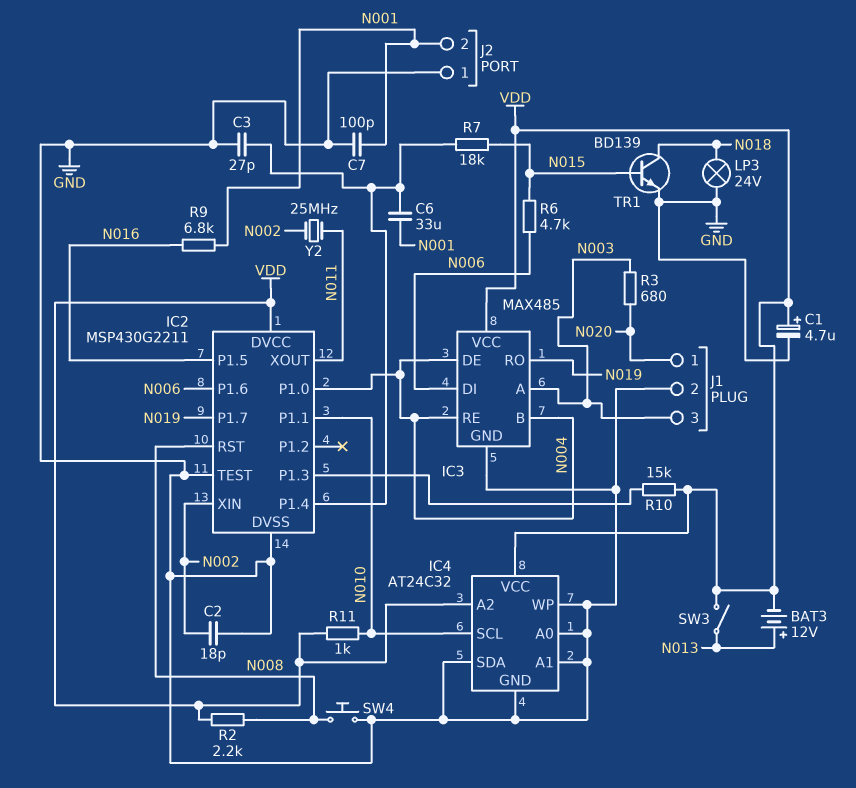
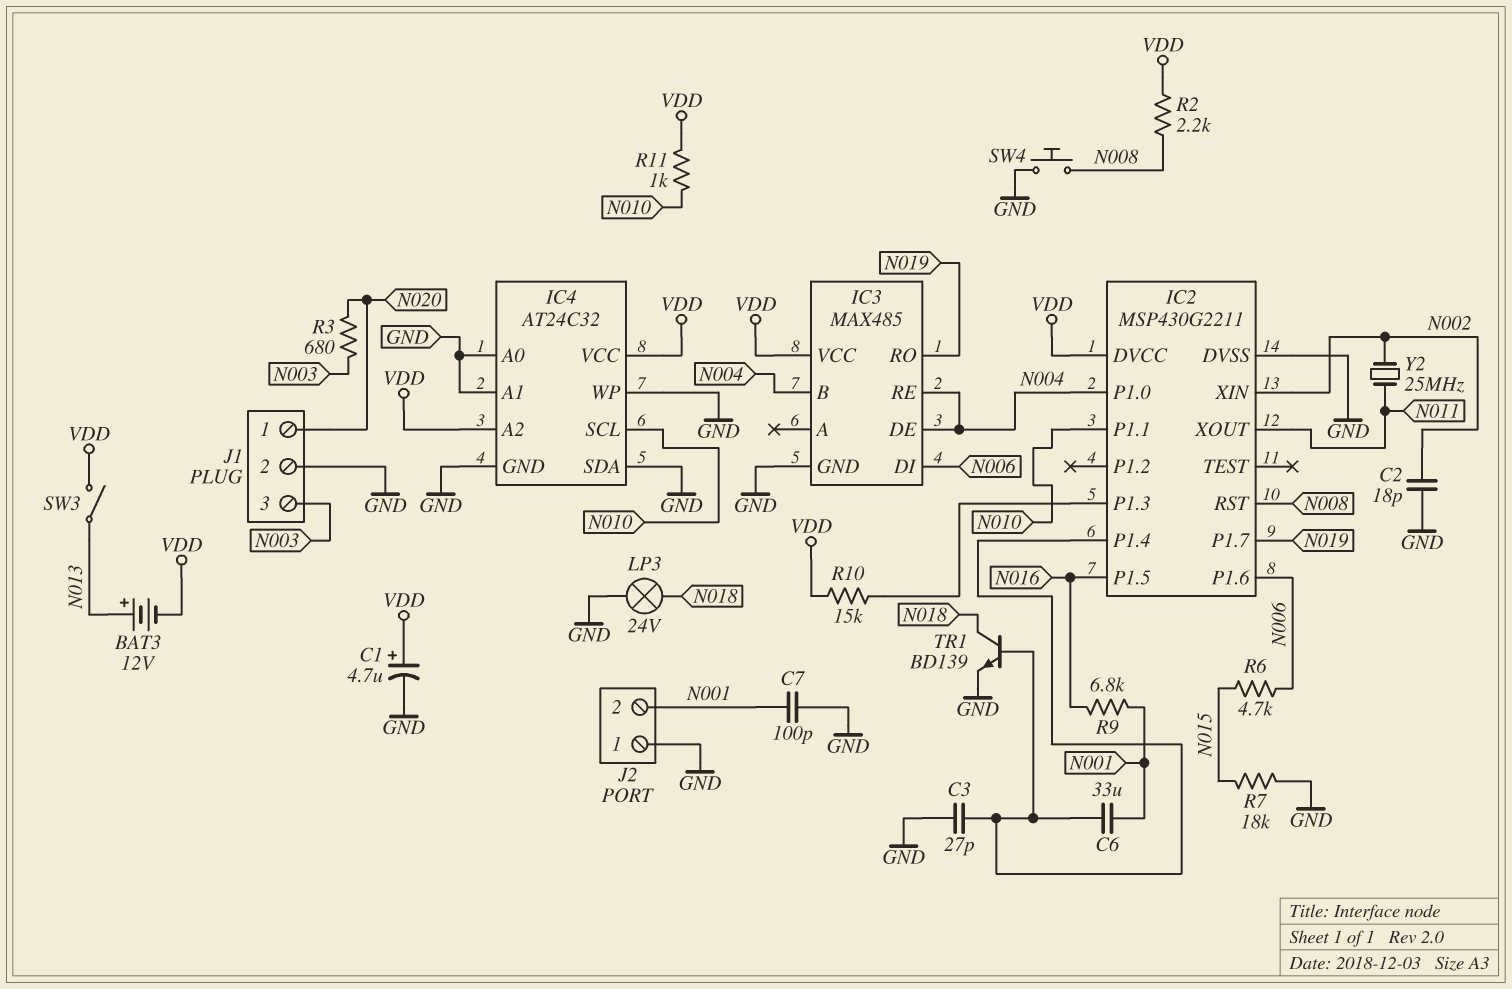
IC2 pin TEST: GND -> none
IC3 pin A: N003 -> none
R7: 18k (IC2/P1.4, N015) -> 18k (GND, N015)
TR1: NPN BD139 (B N015, C N018, E GND) -> NPN BD139 (B IC2/P1.4, C N018, E GND)

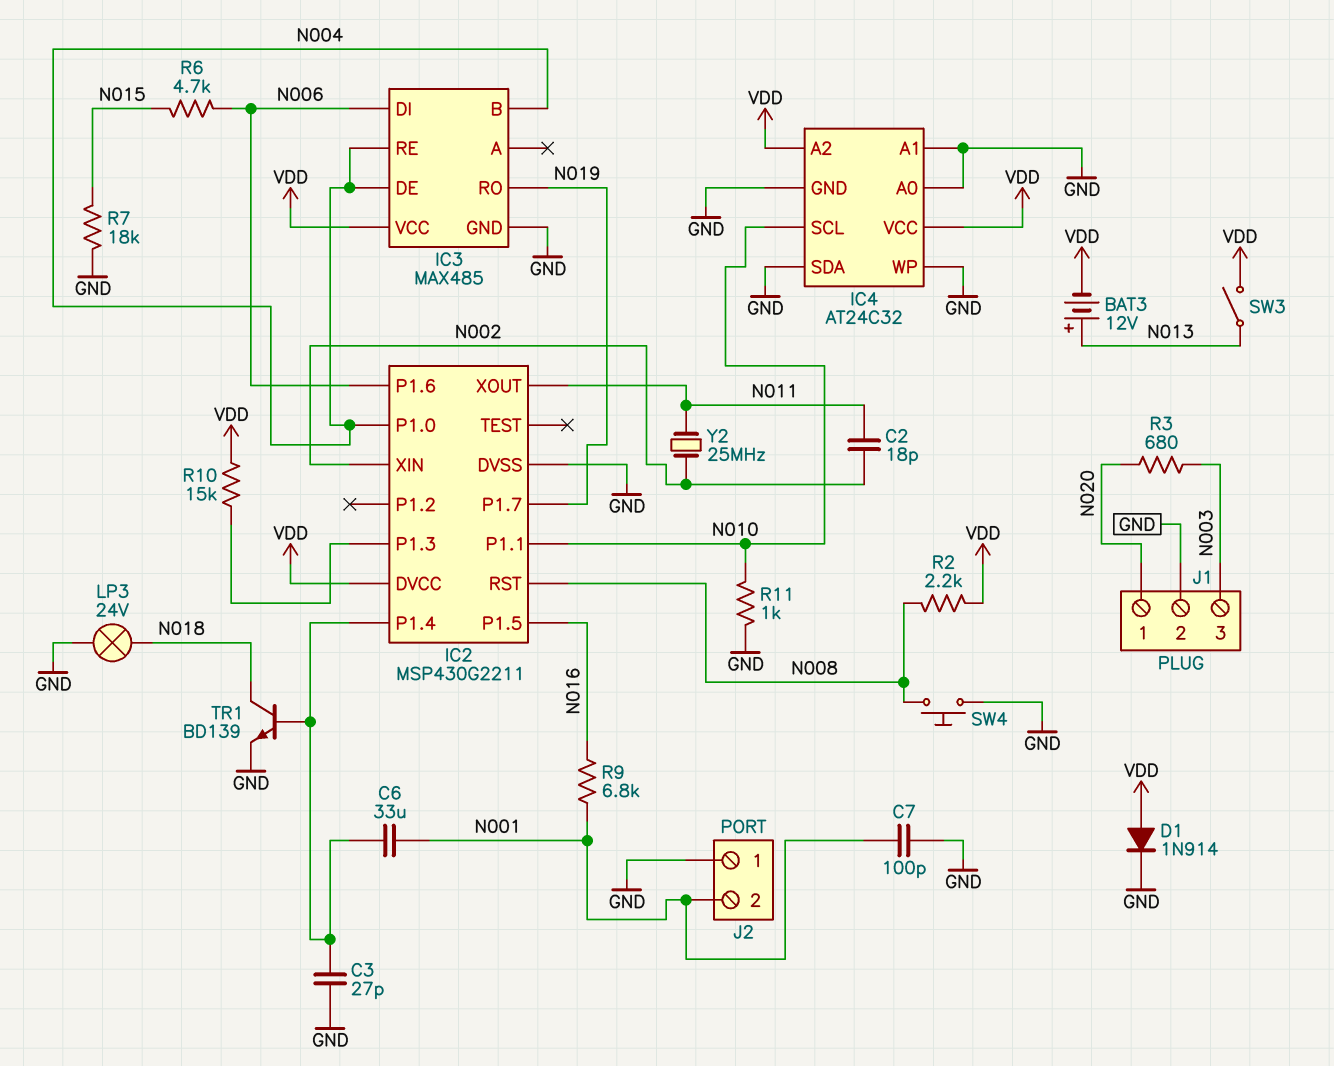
C1: 4.7uF (plus VDD, minus GND) -> none
C2: 18pF (GND, N002) -> 18pF (N002, N011)
D1: none -> diode 1N914 (A VDD, K GND)
R11: 1k (N010, VDD) -> 1k (GND, N010)

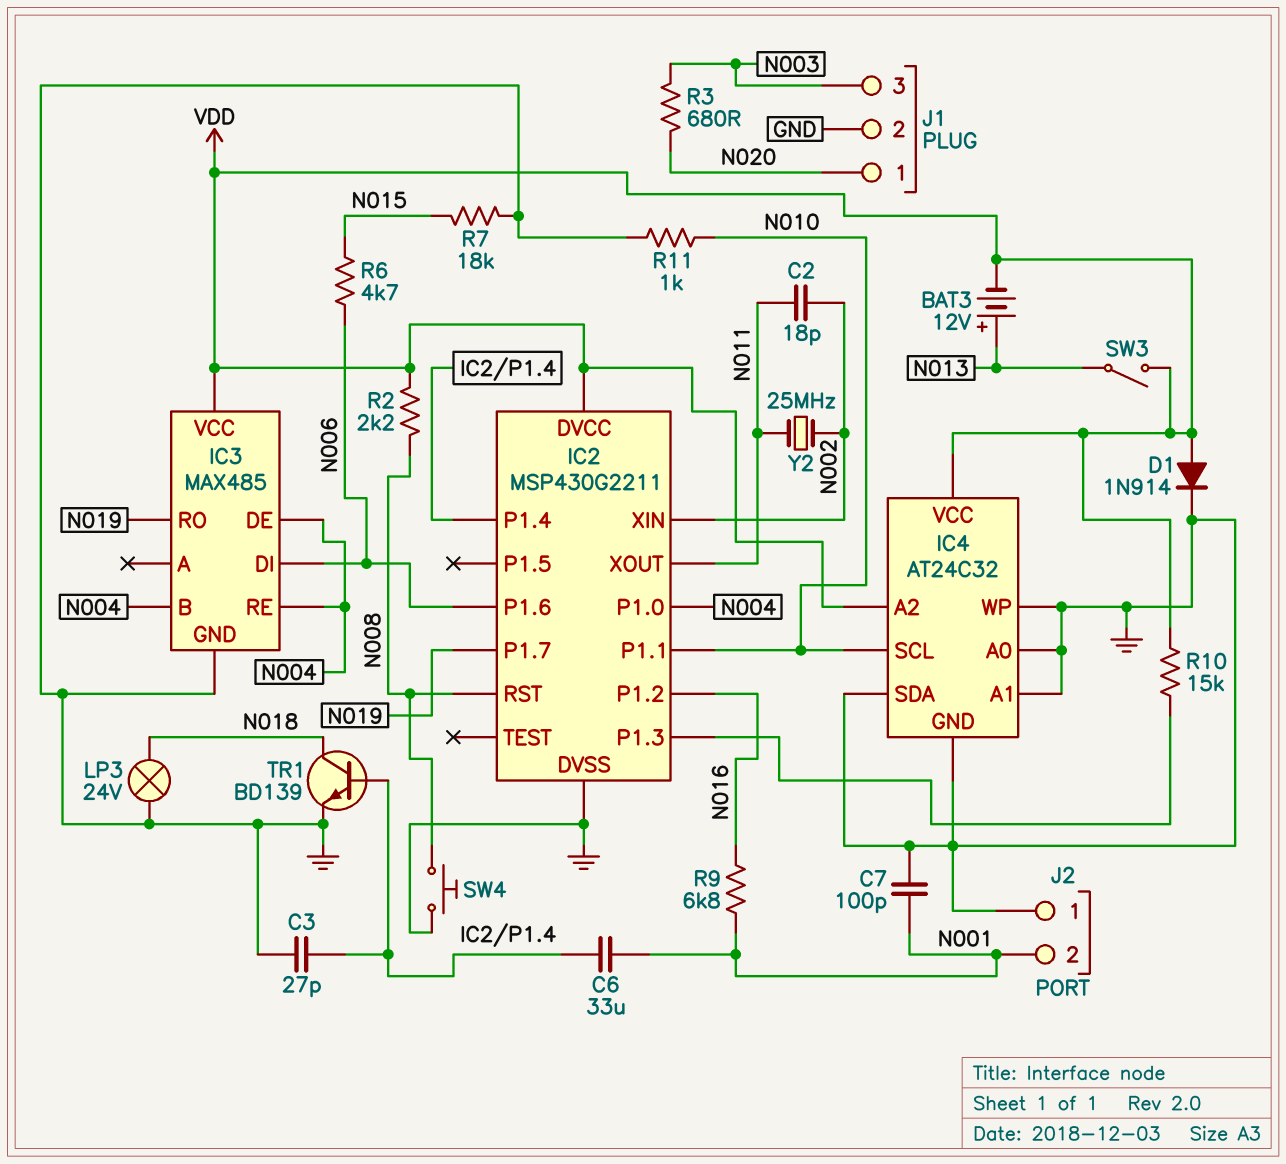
IC2 pin P1.2: none -> N016
IC2 pin P1.5: N016 -> none

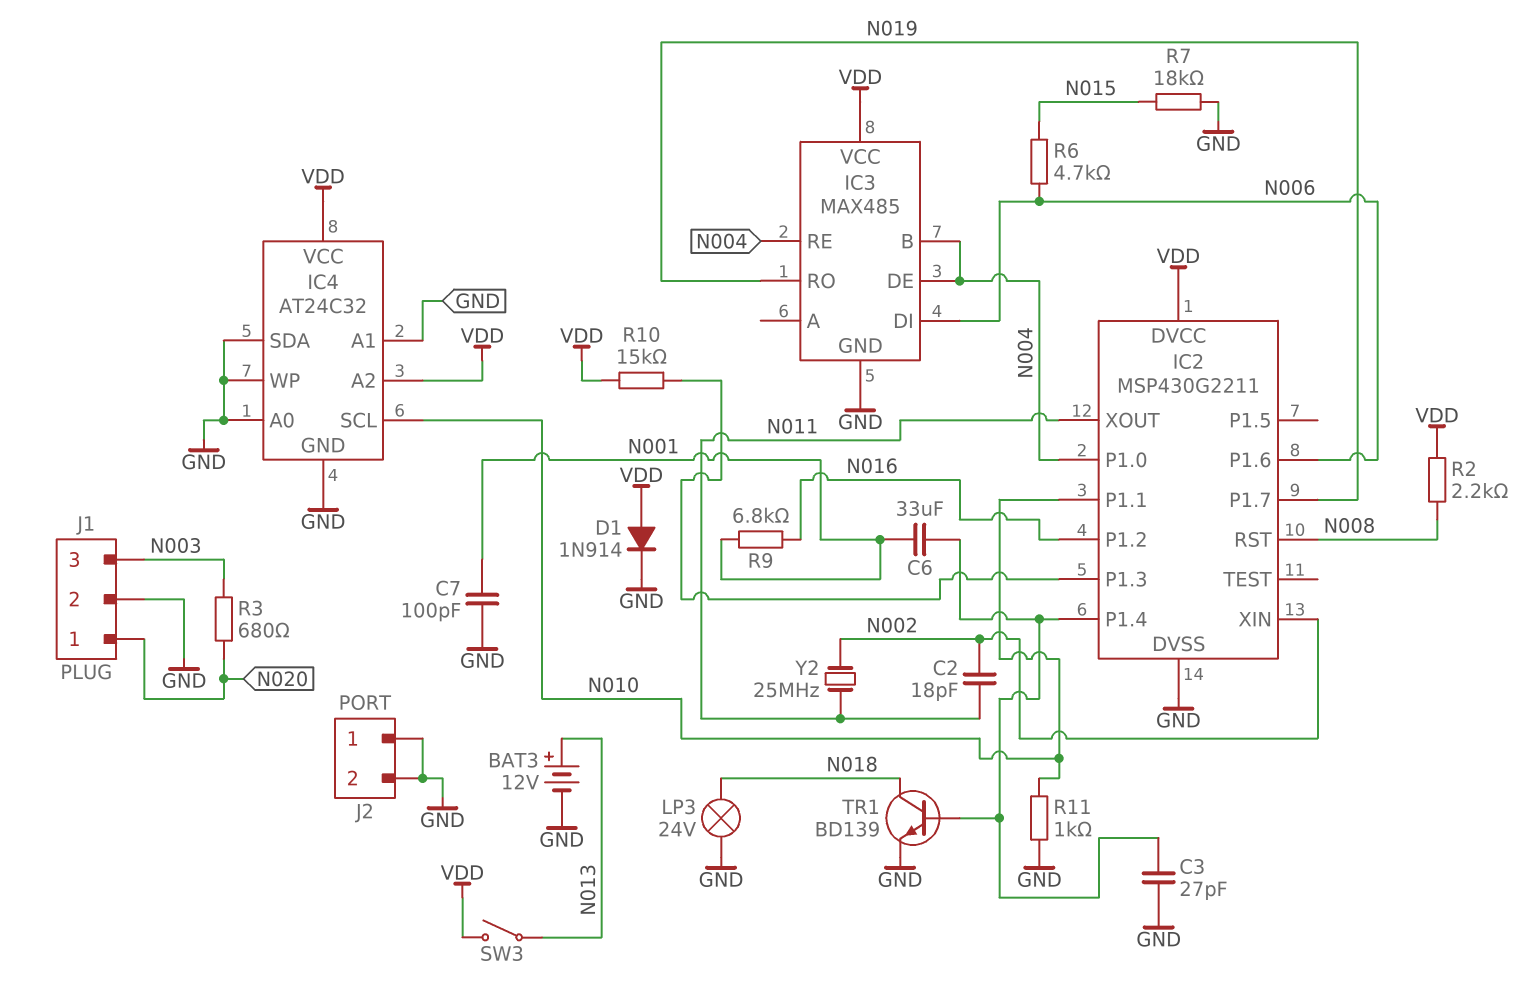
BAT3: 12V (plus N013, minus VDD) -> 12V (plus N013, minus GND)
J2 pin 2: N001 -> GND
SW4: button (GND, N008) -> none

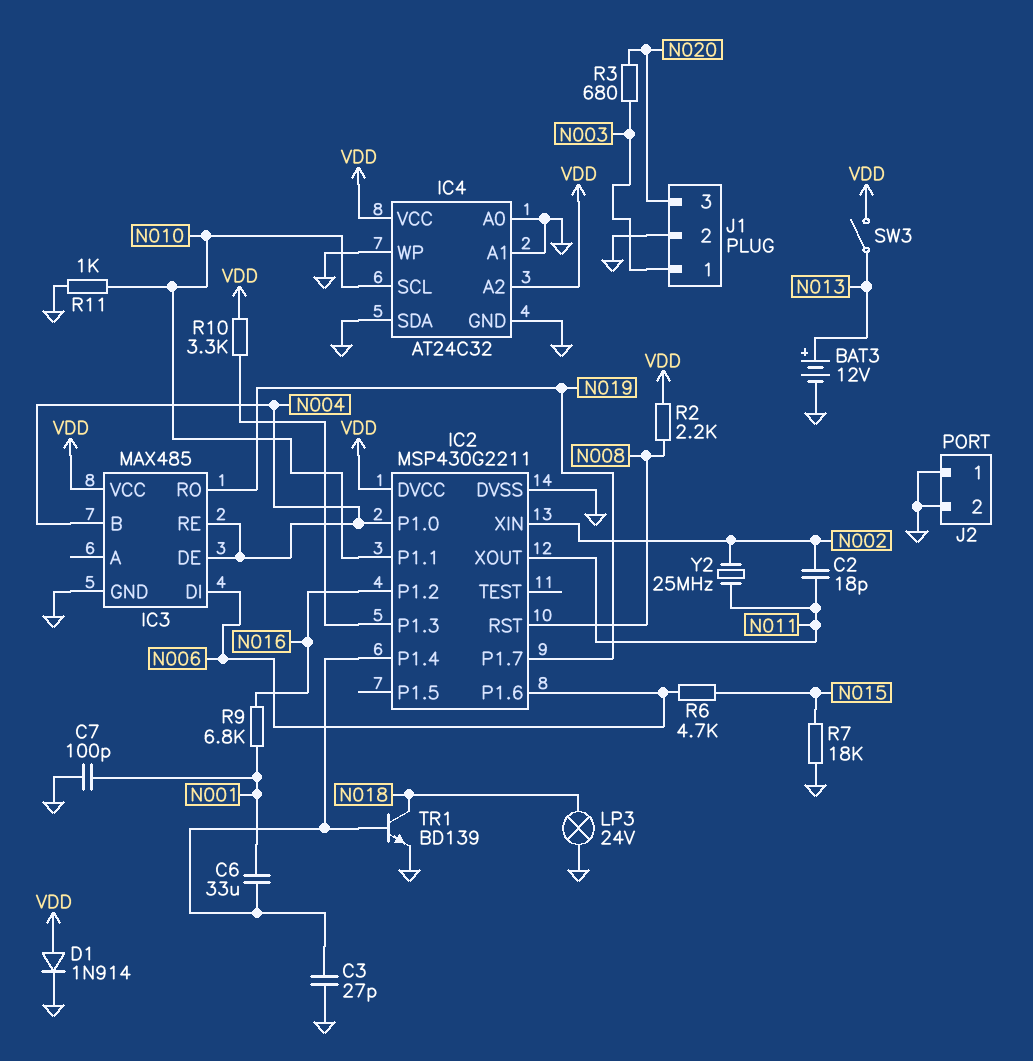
J1 pin 1: N020 -> N003
J1 pin 3: N003 -> N020
R10: 15k (IC2/P1.3, VDD) -> 3.3k (IC2/P1.3, VDD)

